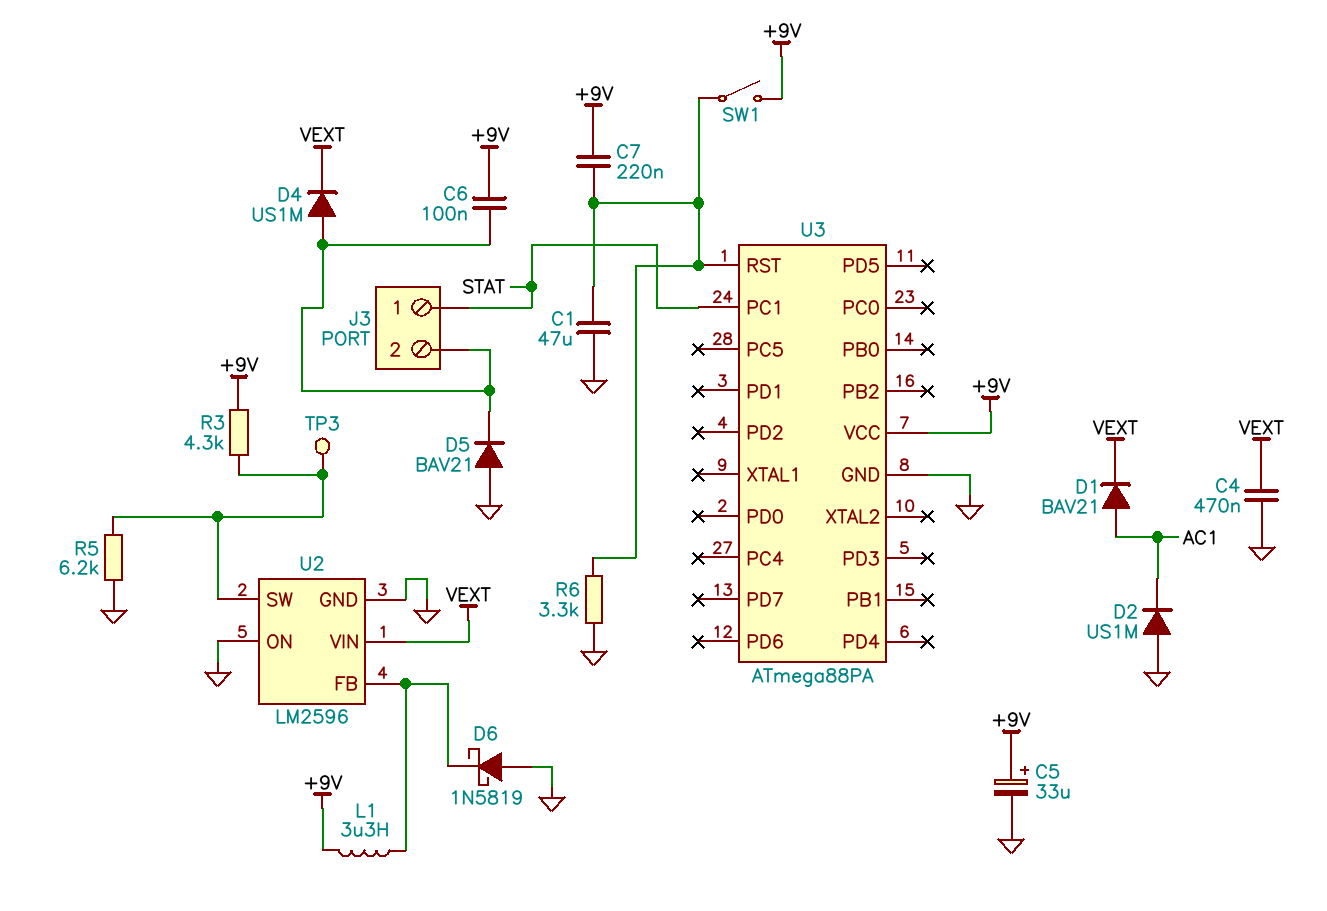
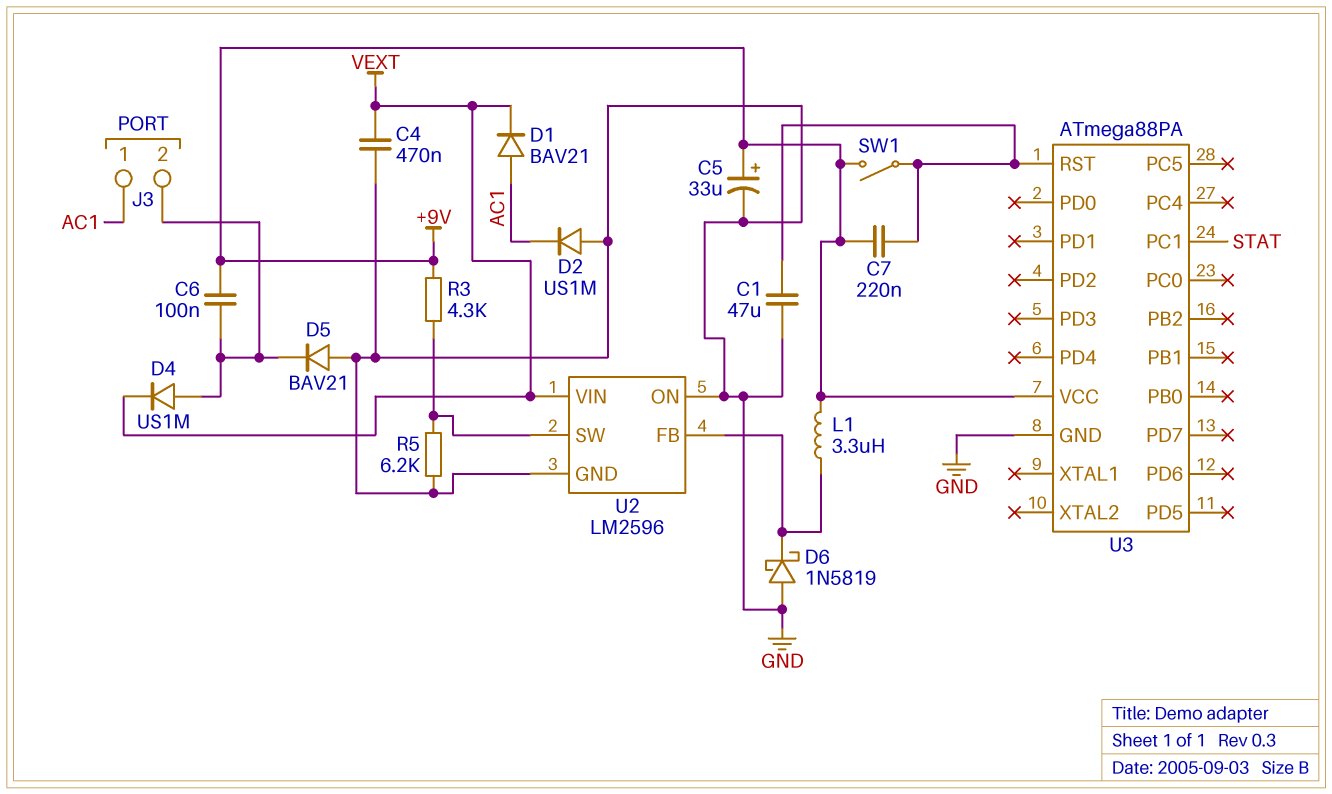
J3 pin 1: STAT -> AC1
R6: 3.3k (GND, U3/RST) -> none
TP3: test point (U2/SW) -> none

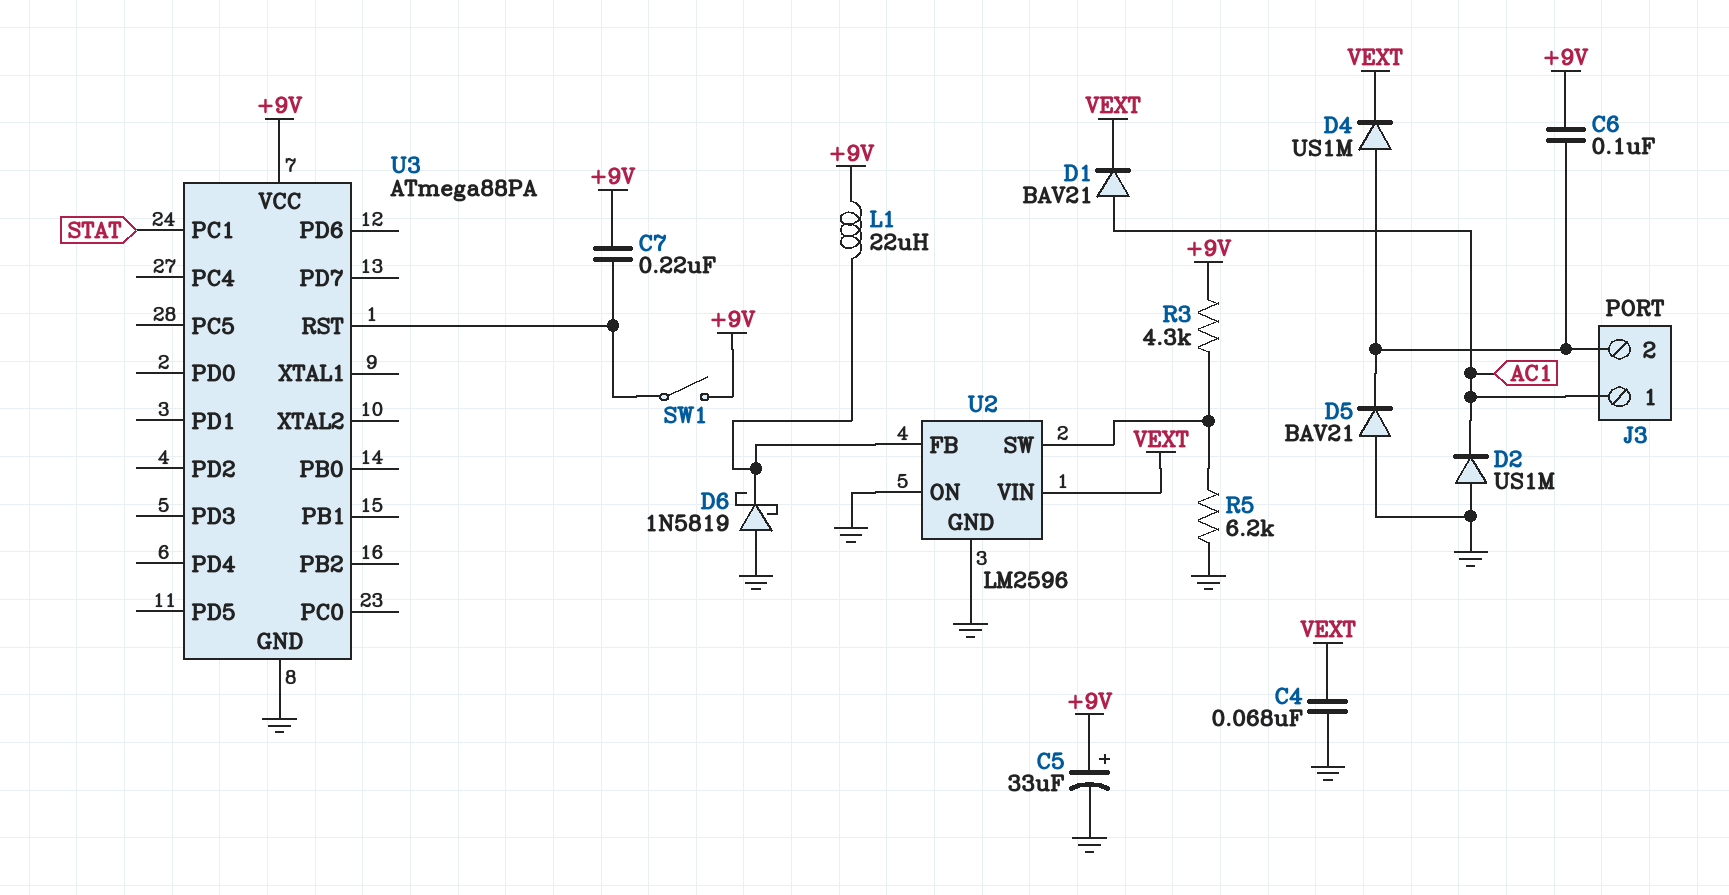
C1: 47uF (GND, U3/RST) -> none
C4: 470nF (GND, VEXT) -> 68nF (GND, VEXT)
L1: 3.3uH (+9V, U2/FB) -> 22uH (+9V, U2/FB)

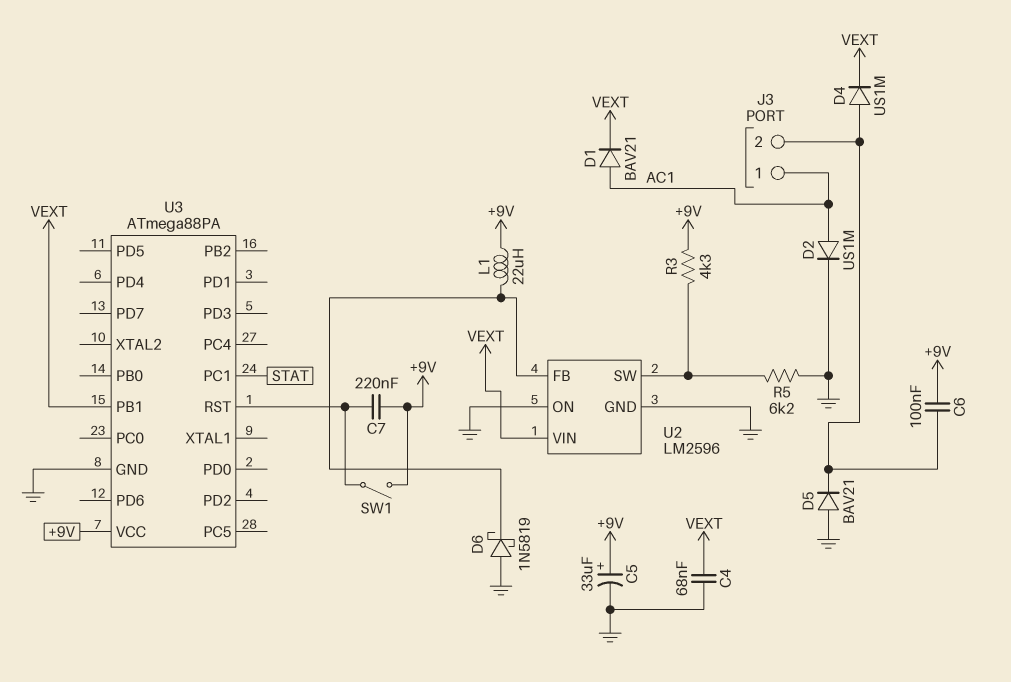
D2: diode US1M (A GND, K AC1) -> diode US1M (A AC1, K GND)
U3 pin PB1: none -> VEXT

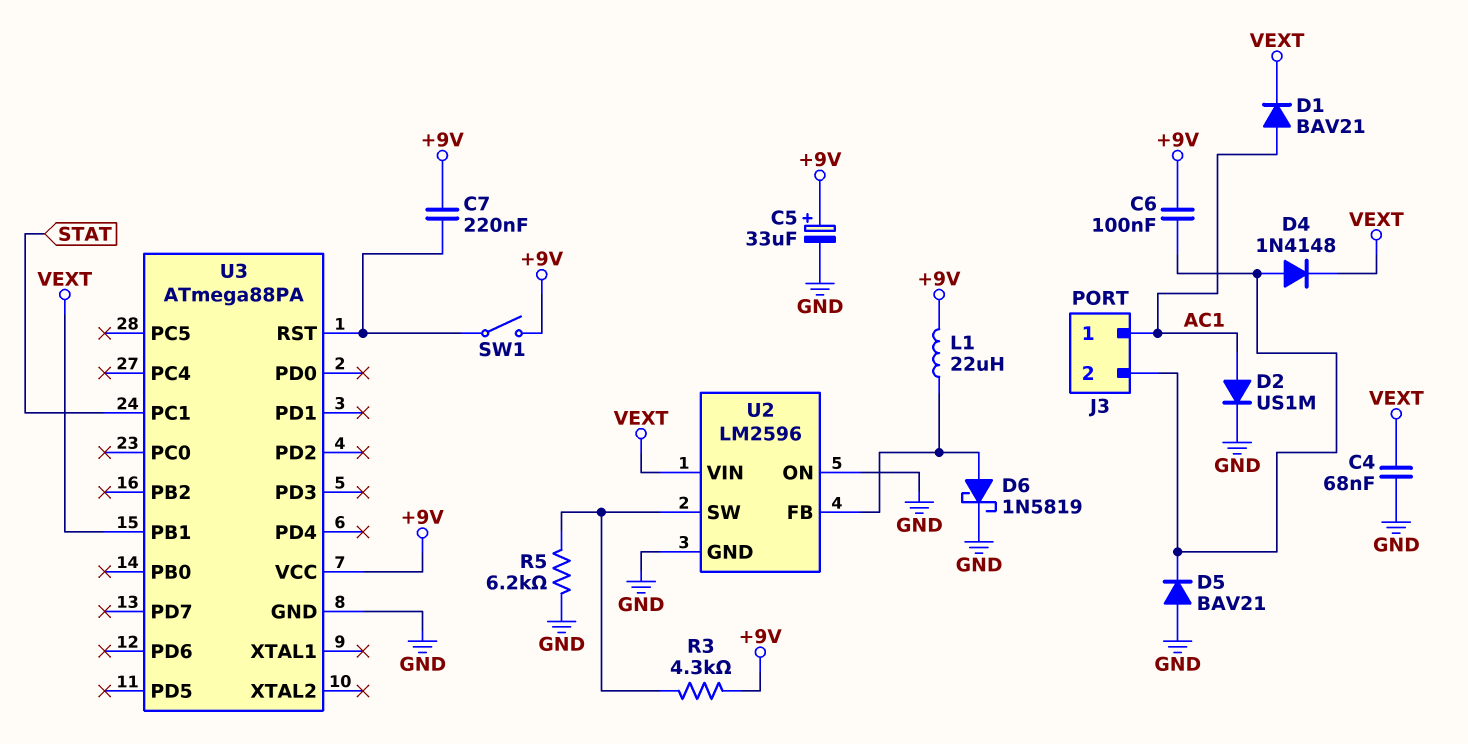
D4: diode US1M (A J3/2, K VEXT) -> diode 1N4148 (A J3/2, K VEXT)
D6: schottky 1N5819 (A GND, K U2/FB) -> schottky 1N5819 (A U2/FB, K GND)

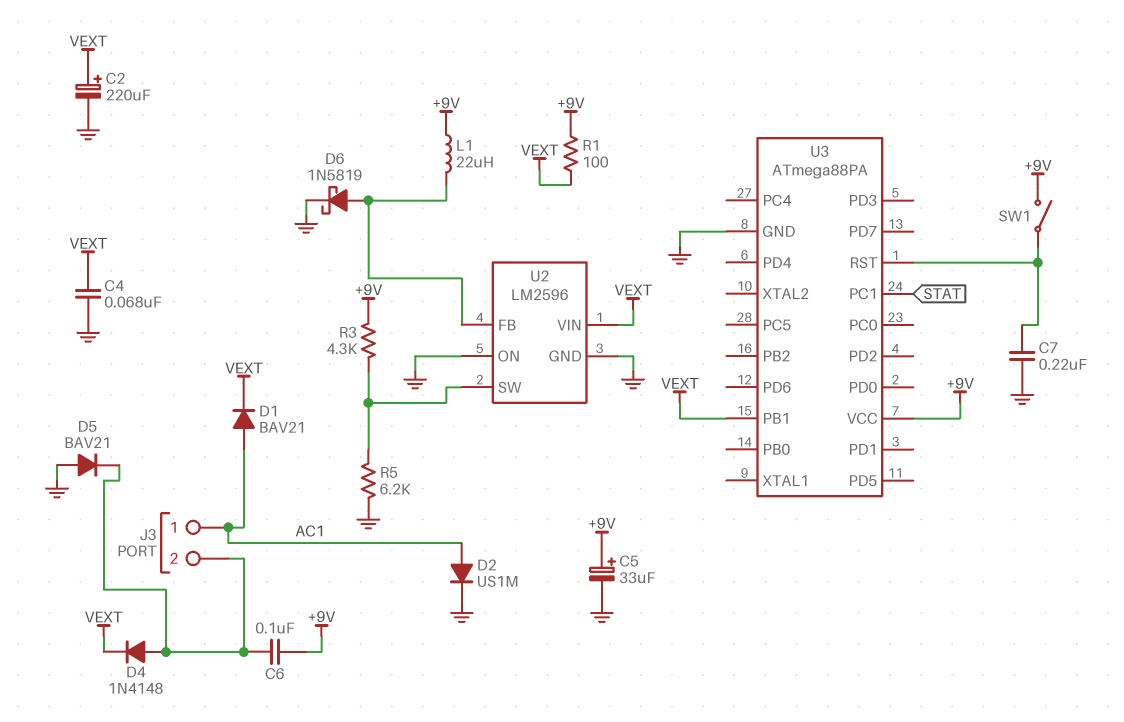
C2: none -> 220uF (plus VEXT, minus GND)
C7: 220nF (+9V, U3/RST) -> 220nF (GND, U3/RST)
R1: none -> 100 (+9V, VEXT)

